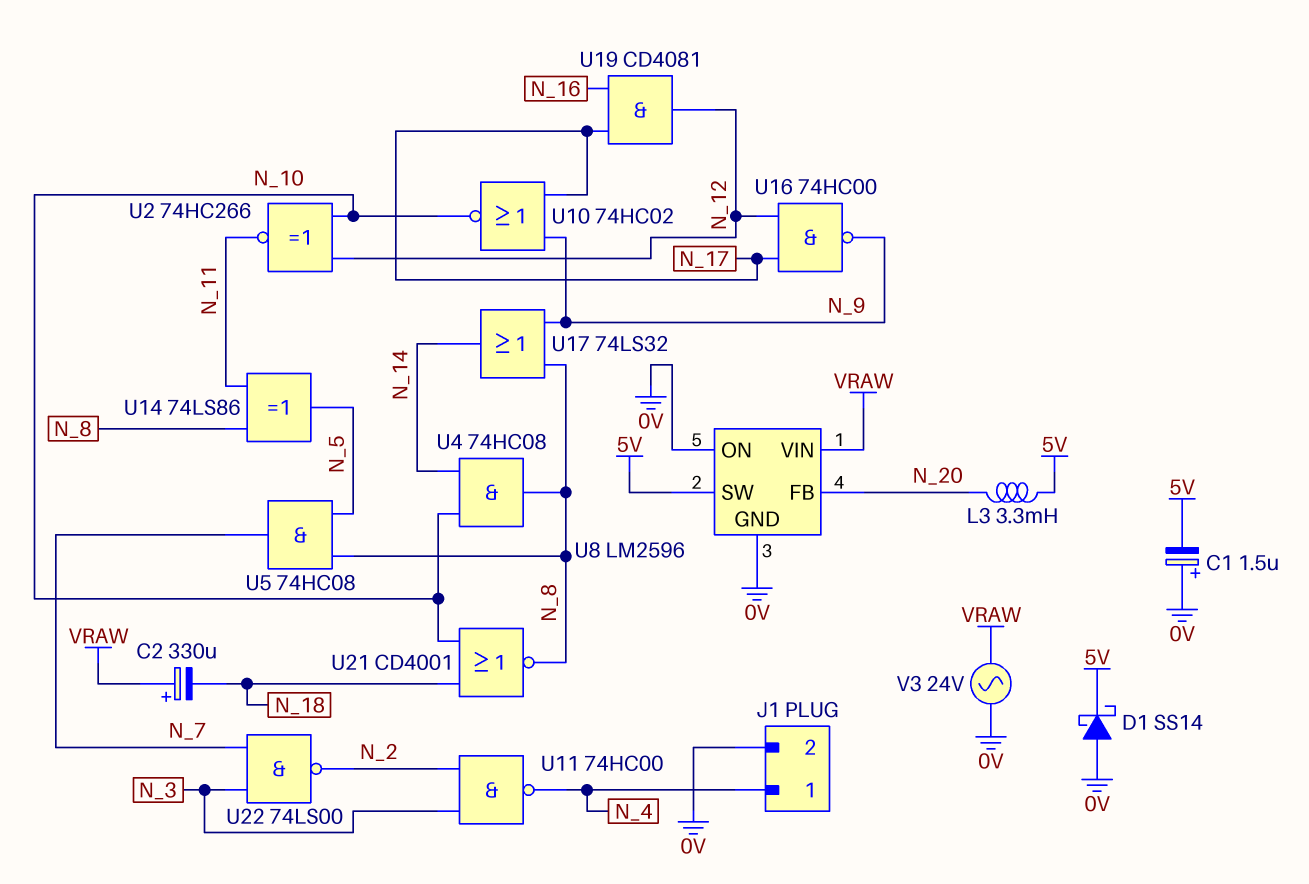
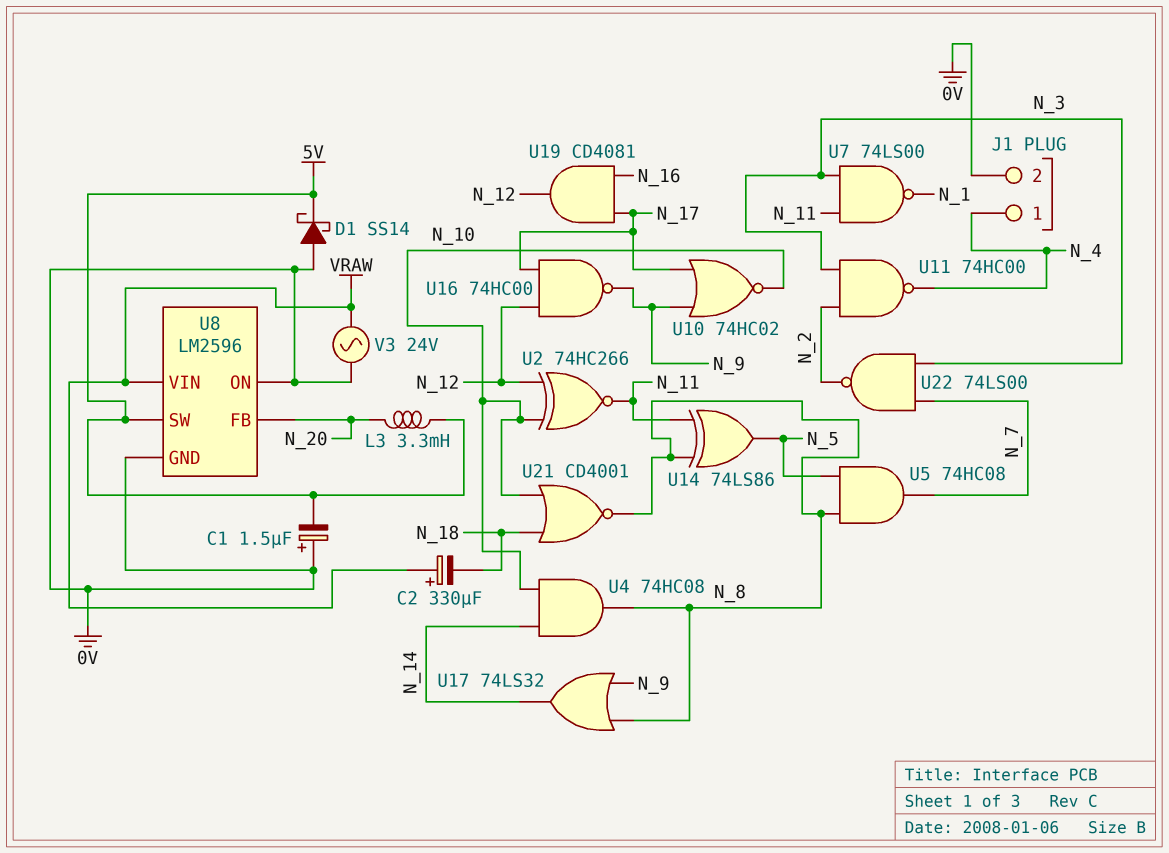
U7: none -> NAND 74LS00 (in N_3, in N_11, out N_1)

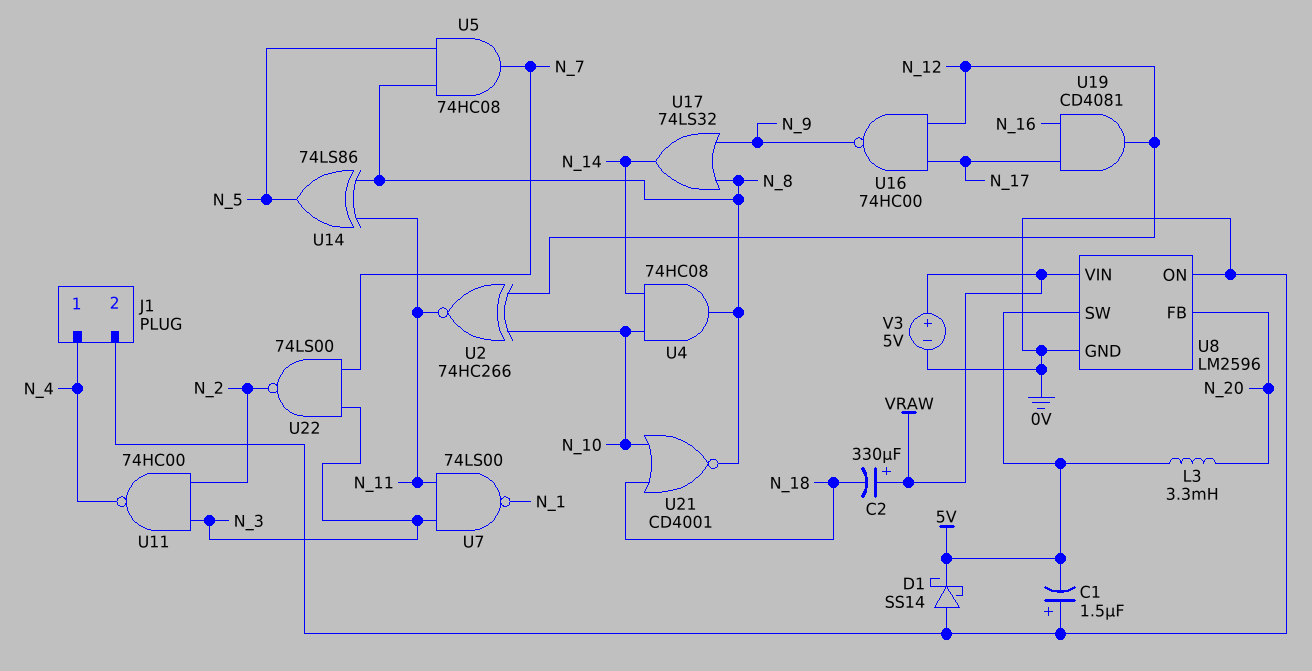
U10: NOR 74HC02 (in N_9, in N_17, out N_10) -> none
V3: AC 24V (0V, VRAW) -> 5V (plus VRAW, minus 0V)

